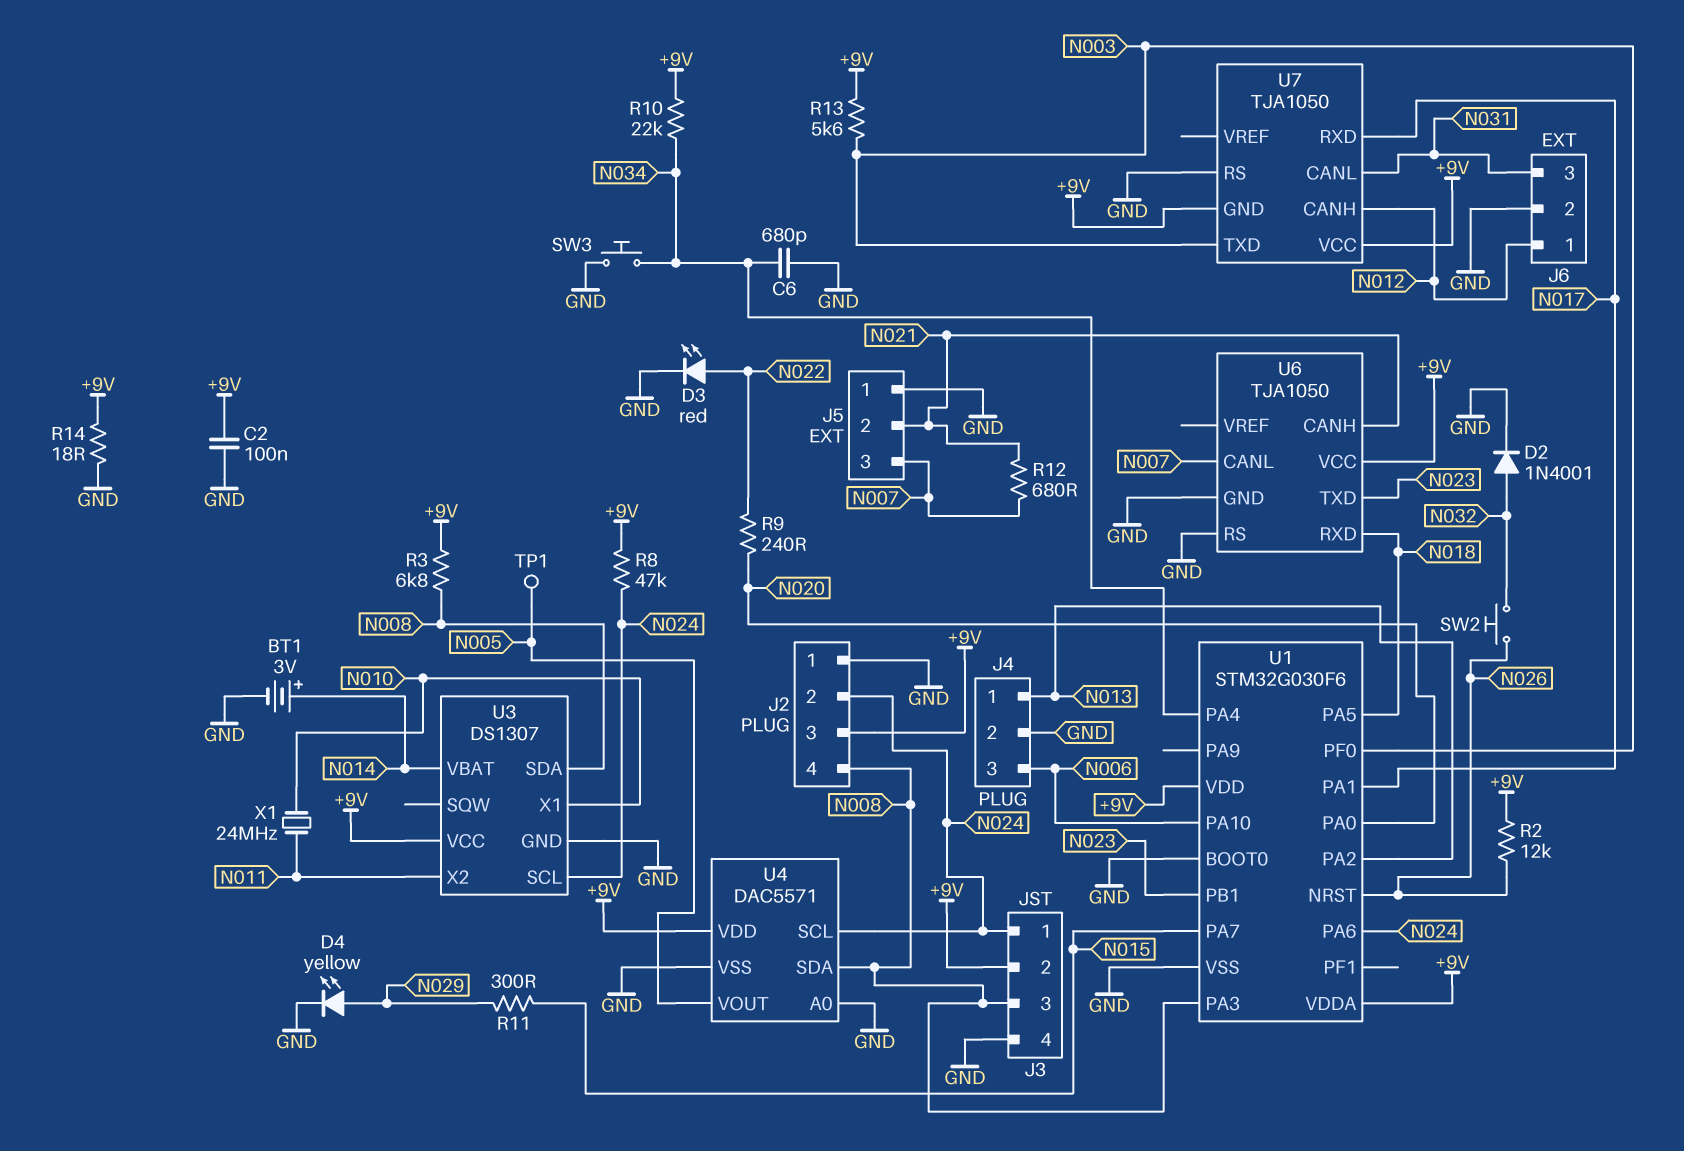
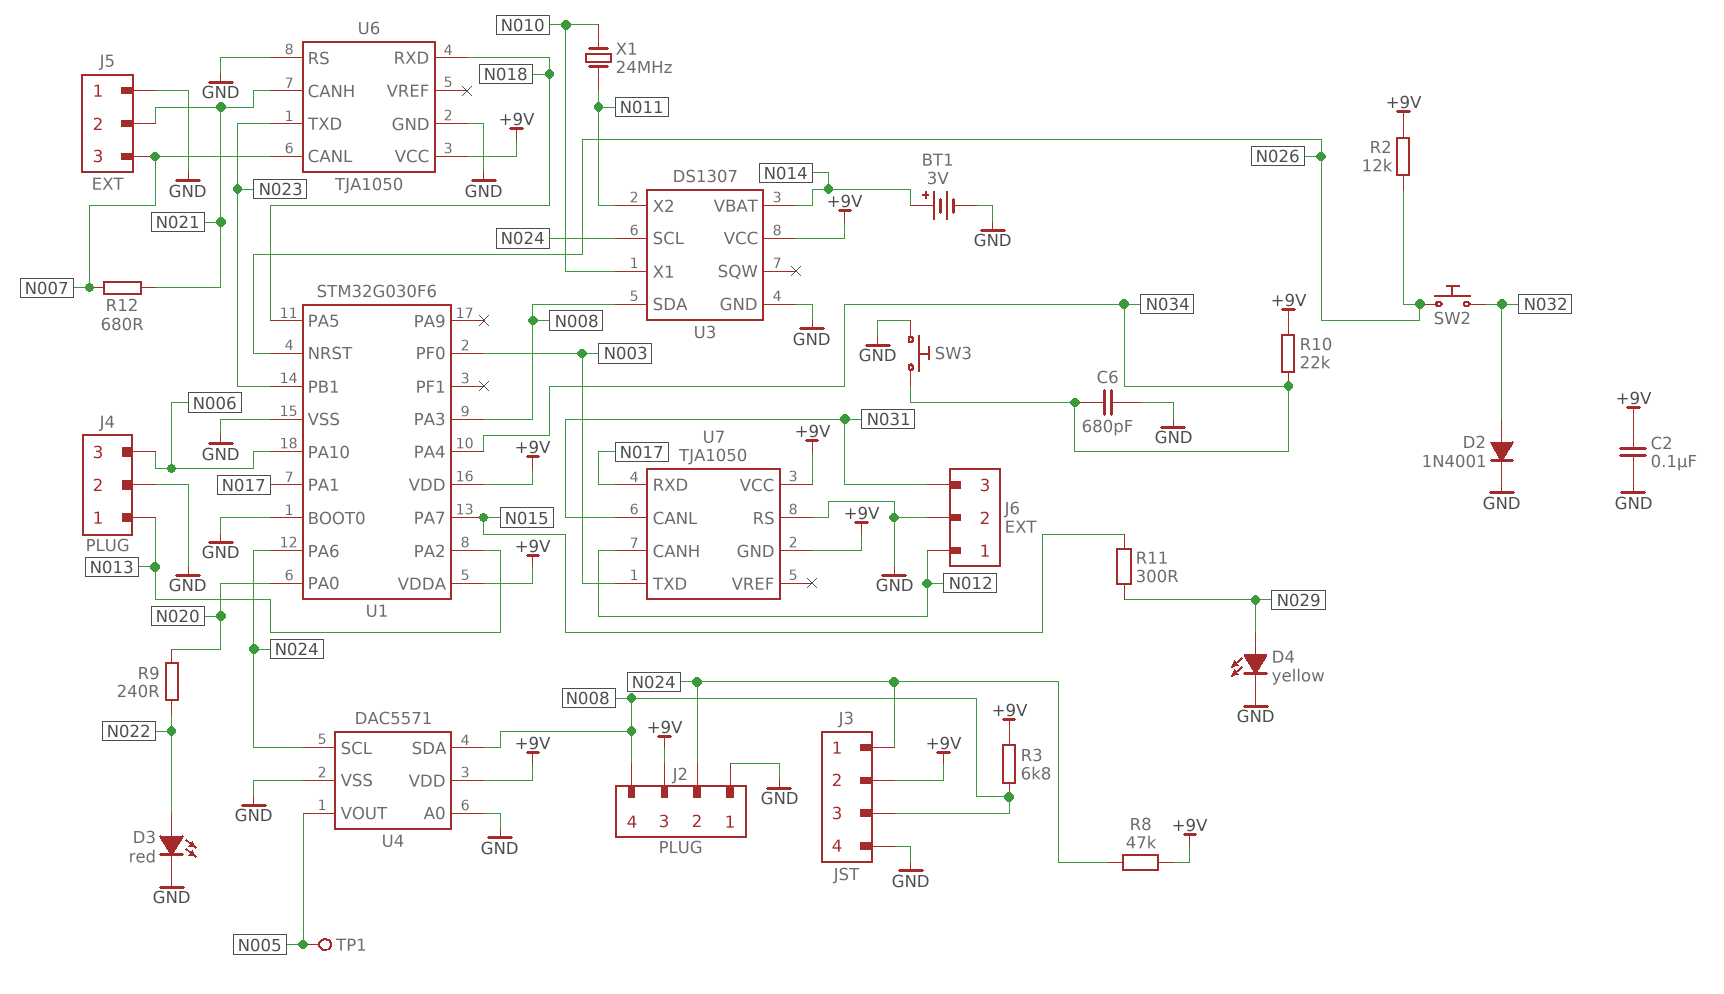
R13: 5.6k (+9V, N003) -> none
R14: 18 (+9V, GND) -> none

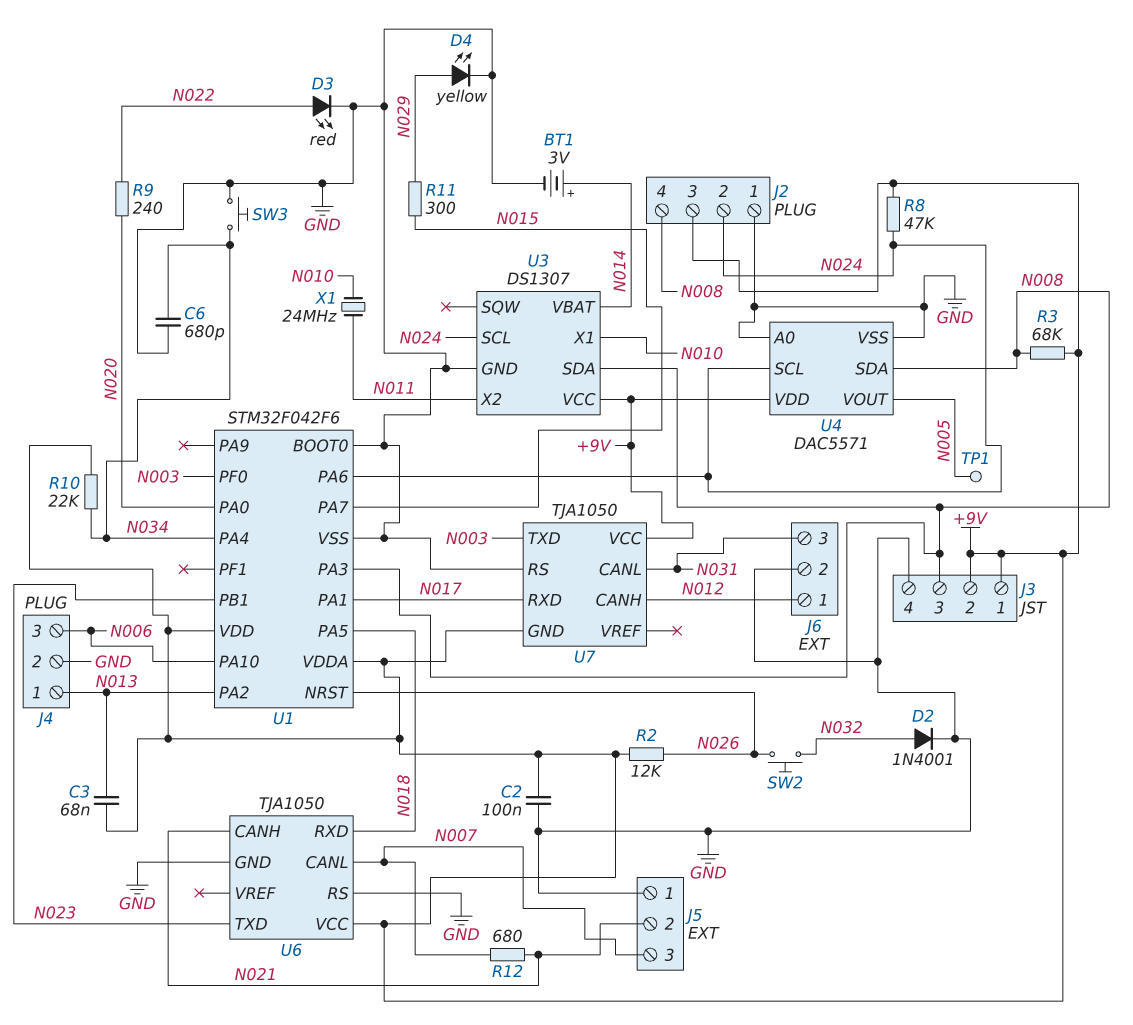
C3: none -> 68nF (+9V, N013)
J3 pin 1: N024 -> +9V
R3: 6.8k (+9V, N008) -> 68k (+9V, N008)
U1: STM32G030F6 -> STM32F042F6

